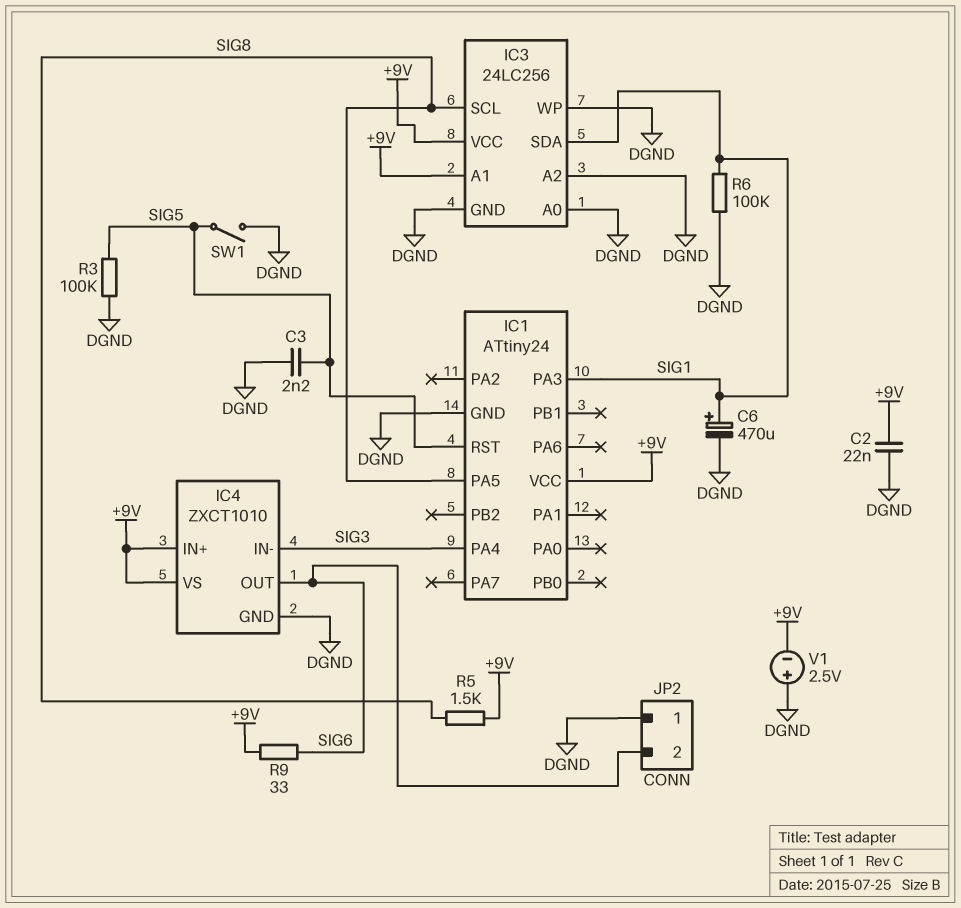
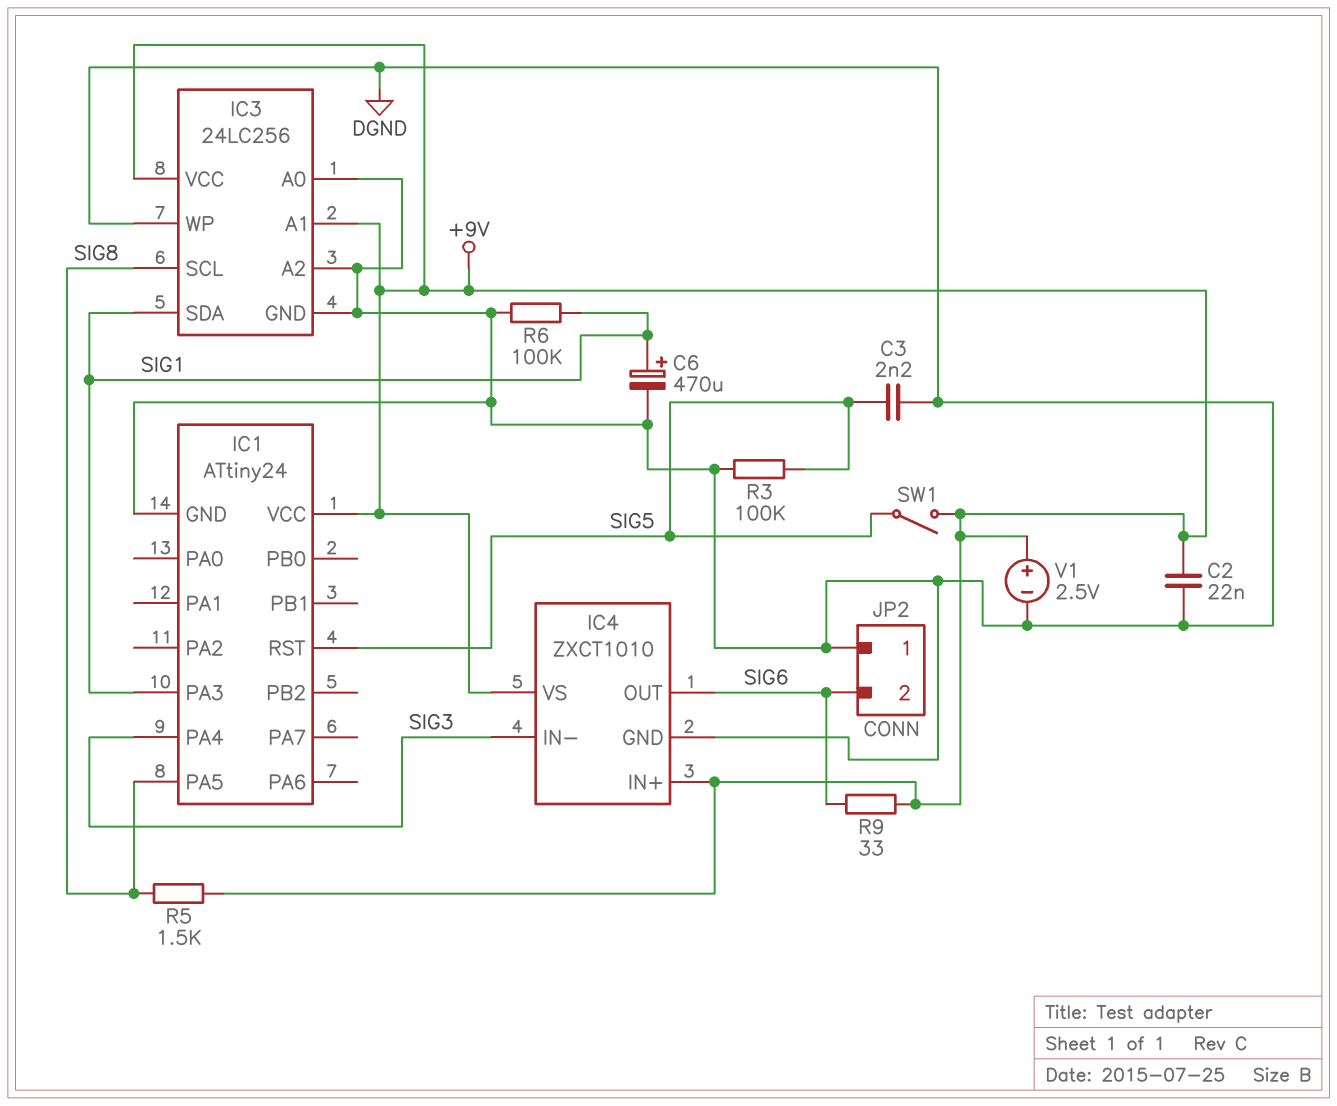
SW1: switch (DGND, SIG5) -> switch (+9V, SIG5)
V1: 2.5V (plus DGND, minus +9V) -> 2.5V (plus +9V, minus DGND)

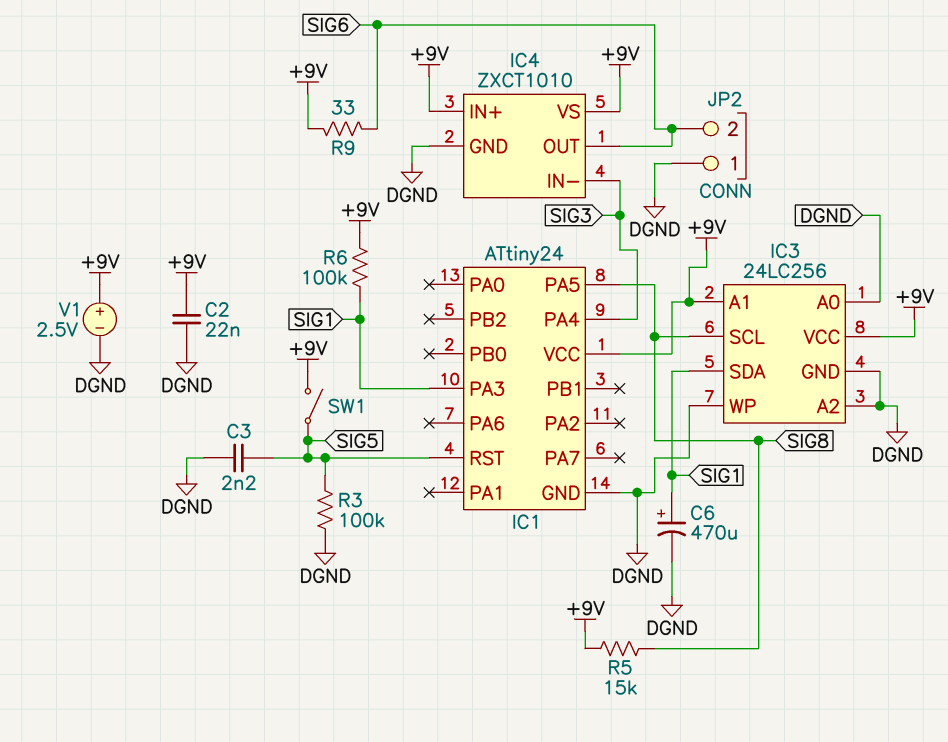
R5: 1.5k (+9V, SIG8) -> 15k (+9V, SIG8)
R6: 100k (DGND, SIG1) -> 100k (+9V, SIG1)

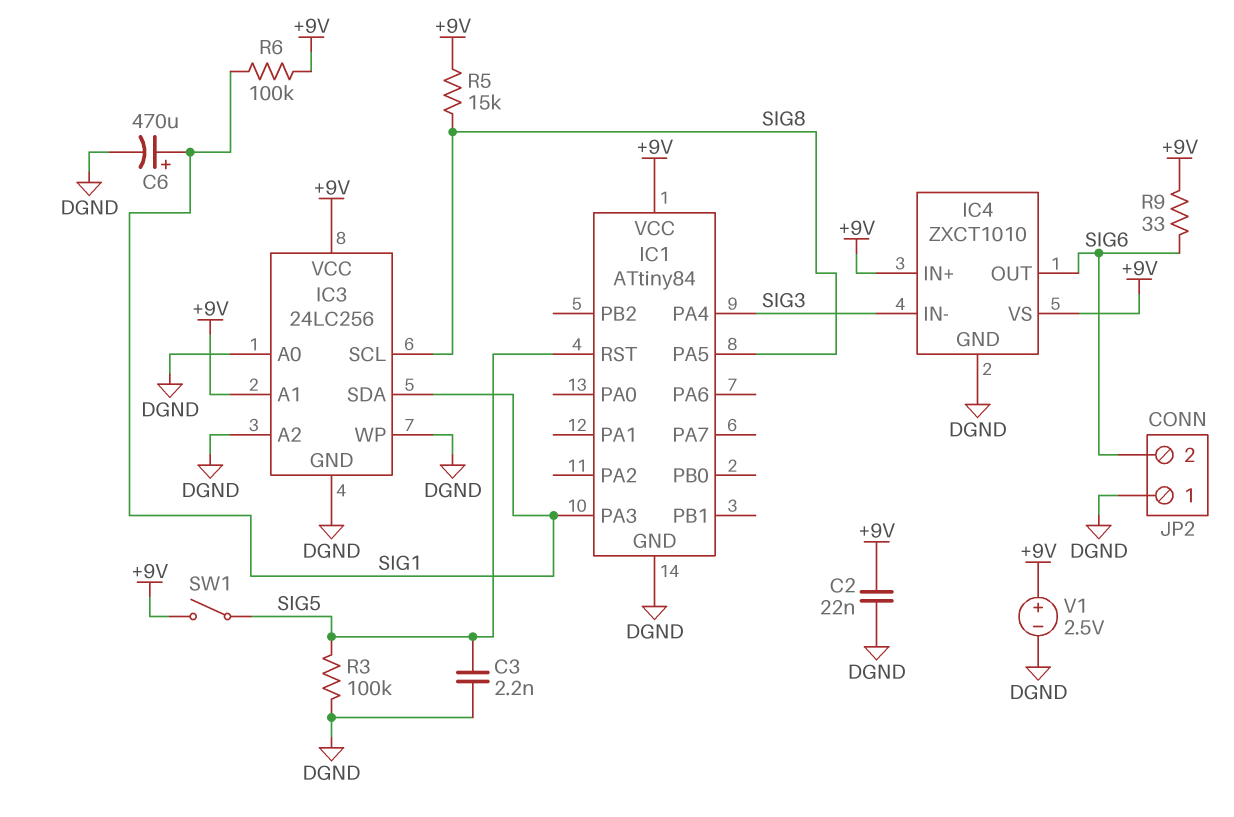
IC1: ATtiny24 -> ATtiny84

